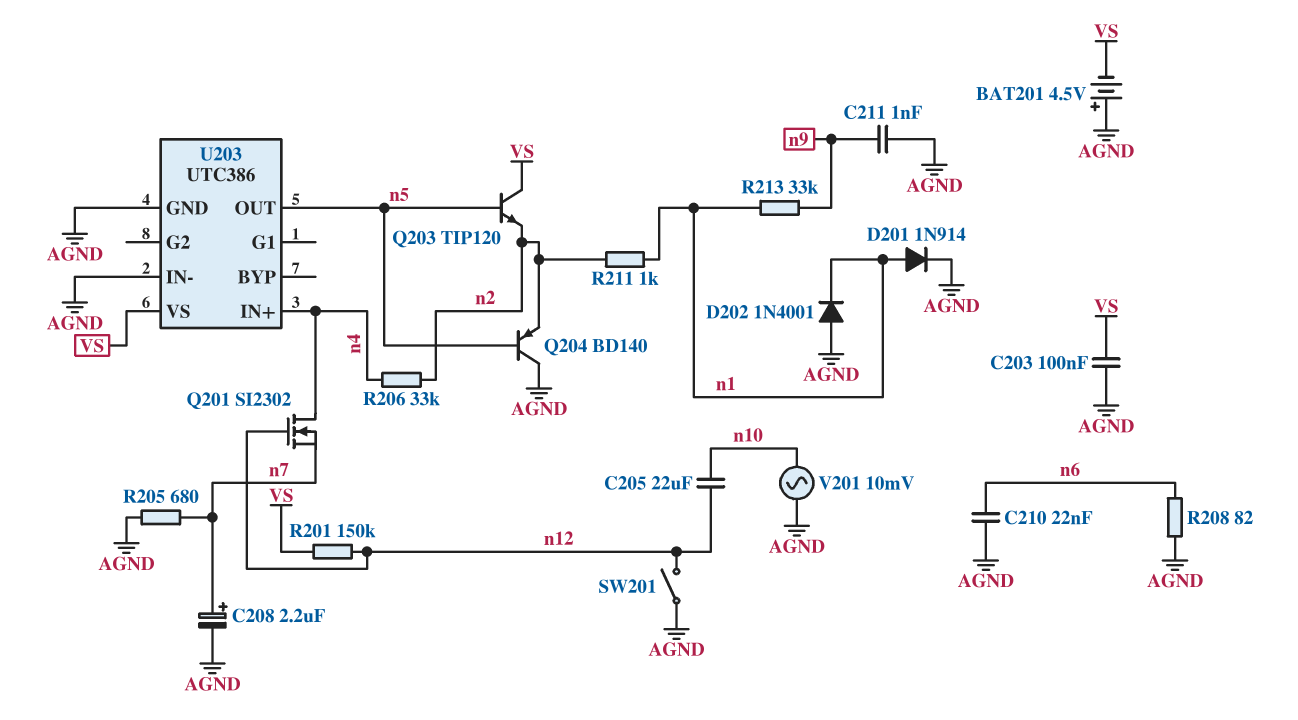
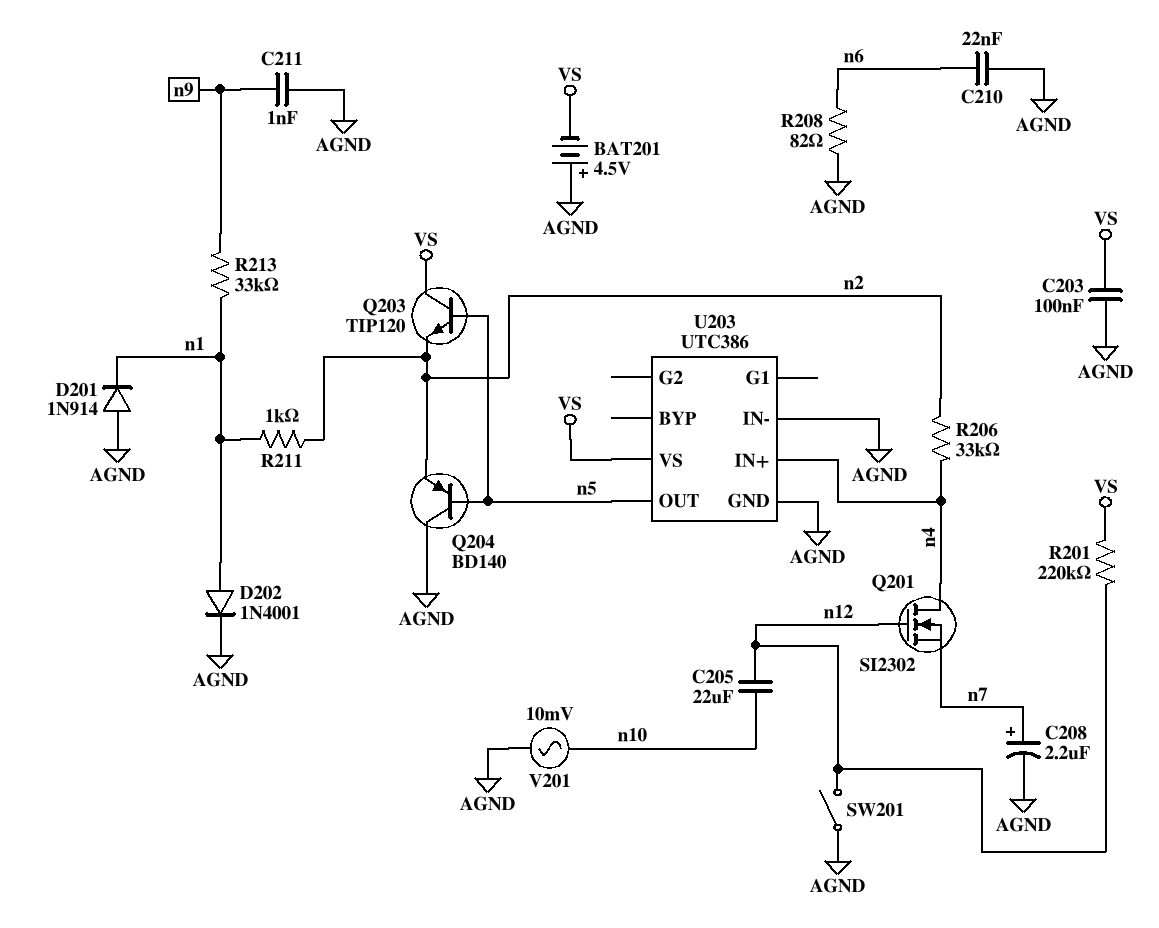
D201: diode 1N914 (A n1, K AGND) -> diode 1N914 (A AGND, K n1)
D202: diode 1N4001 (A AGND, K n1) -> diode 1N4001 (A n1, K AGND)
R201: 150k (VS, n12) -> 220k (VS, n12)
R205: 680 (AGND, n7) -> none

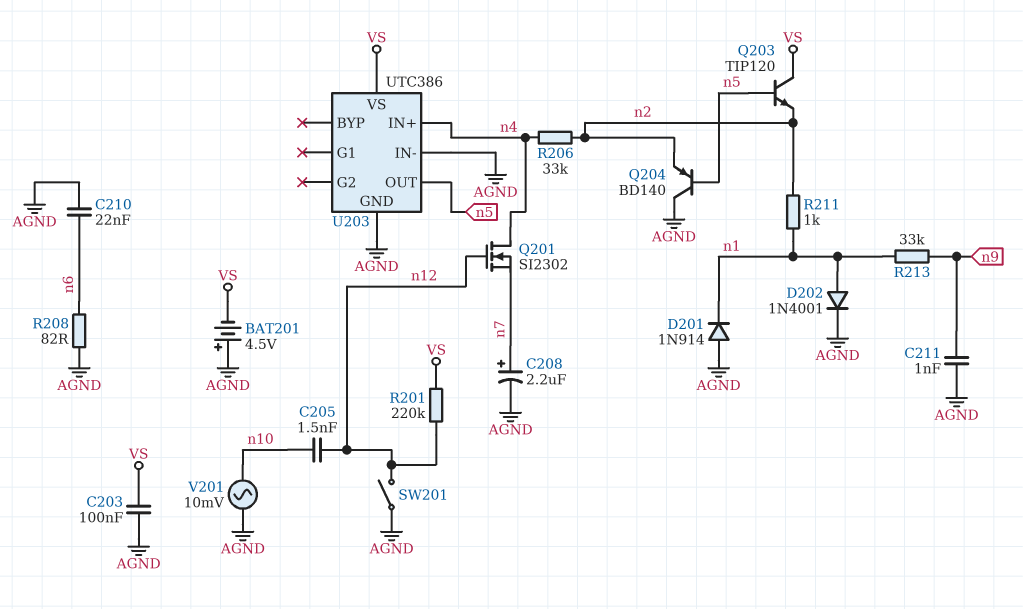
C205: 22uF (n10, n12) -> 1.5nF (n10, n12)

